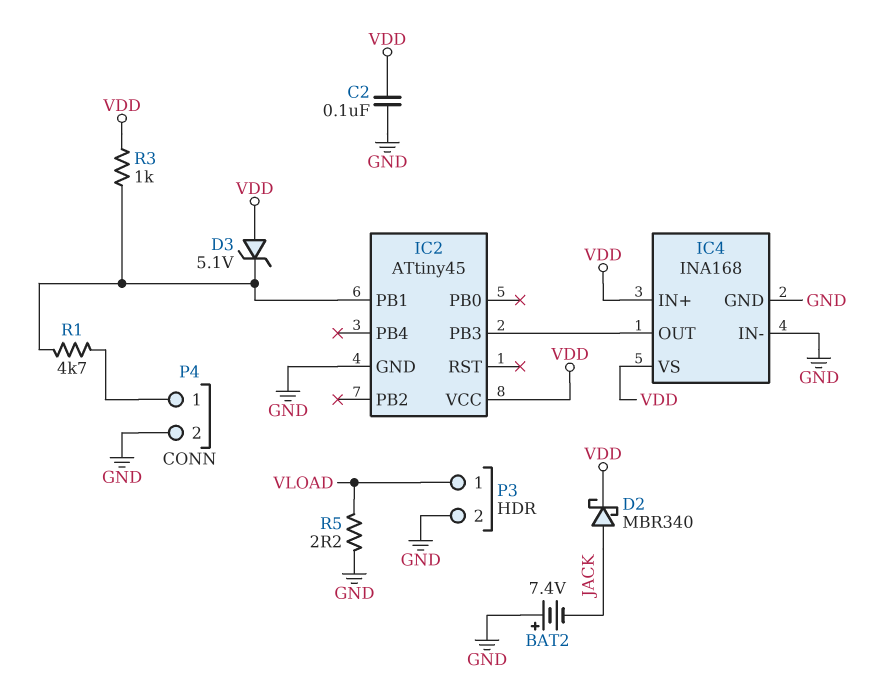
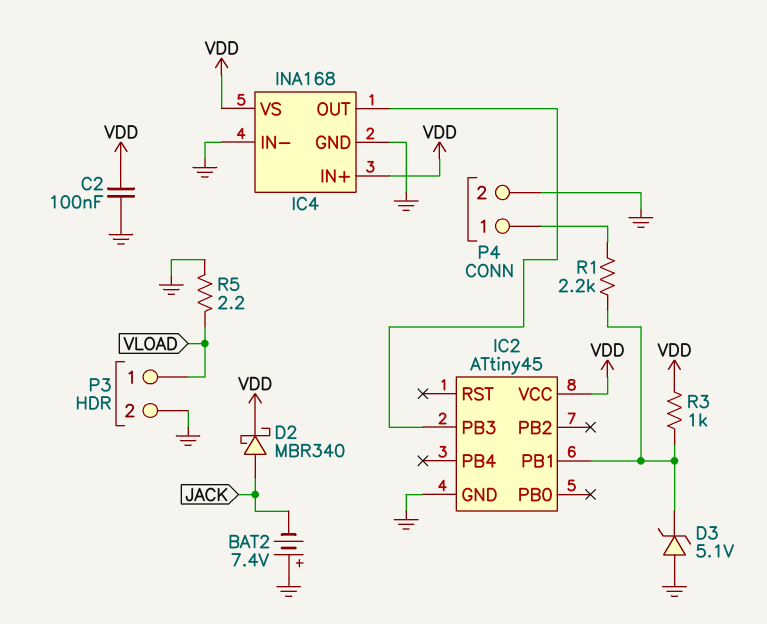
D3: zener 5.1V (A VDD, K IC2/PB1) -> zener 5.1V (A GND, K IC2/PB1)
R1: 4.7k (IC2/PB1, P4/1) -> 2.2k (IC2/PB1, P4/1)

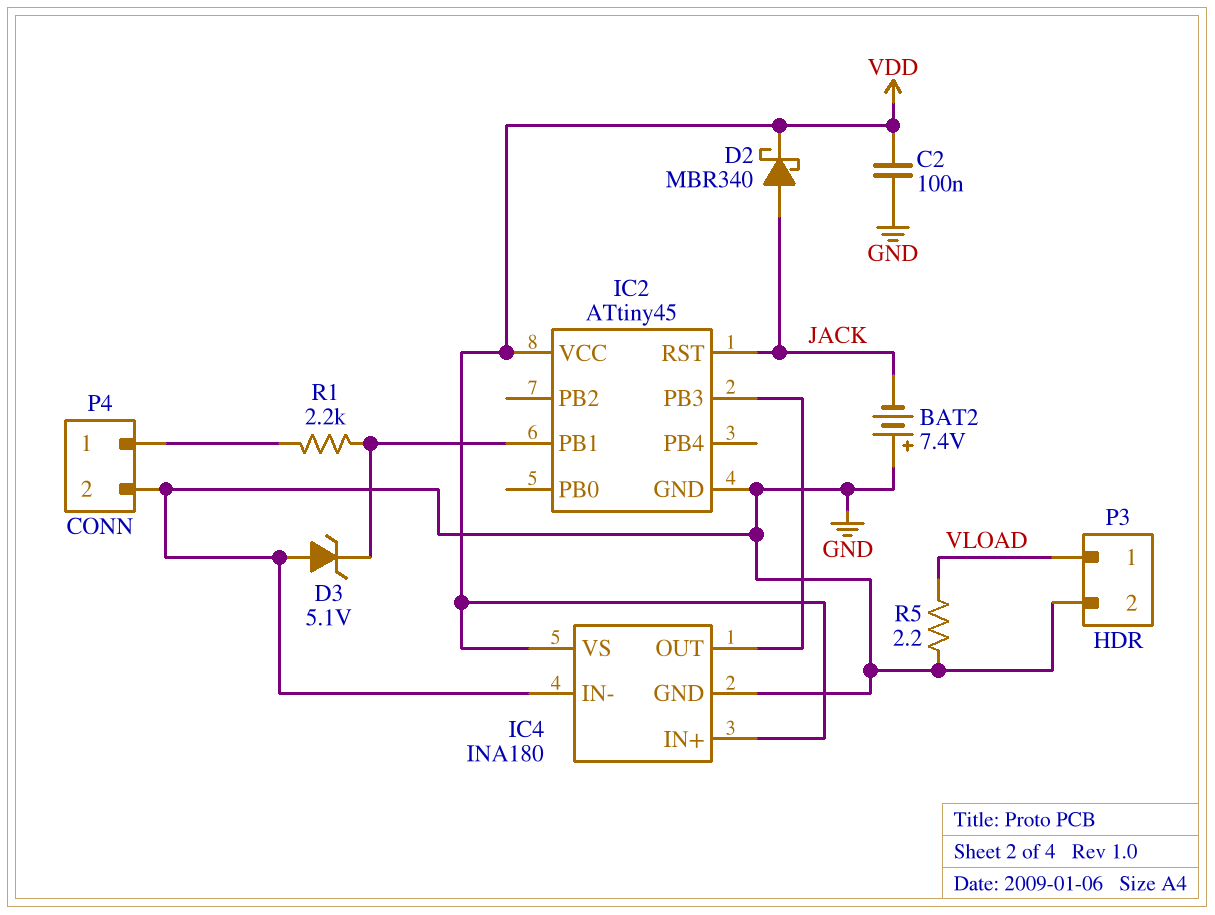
IC2 pin RST: none -> JACK
IC4: INA168 -> INA180
R3: 1k (IC2/PB1, VDD) -> none

